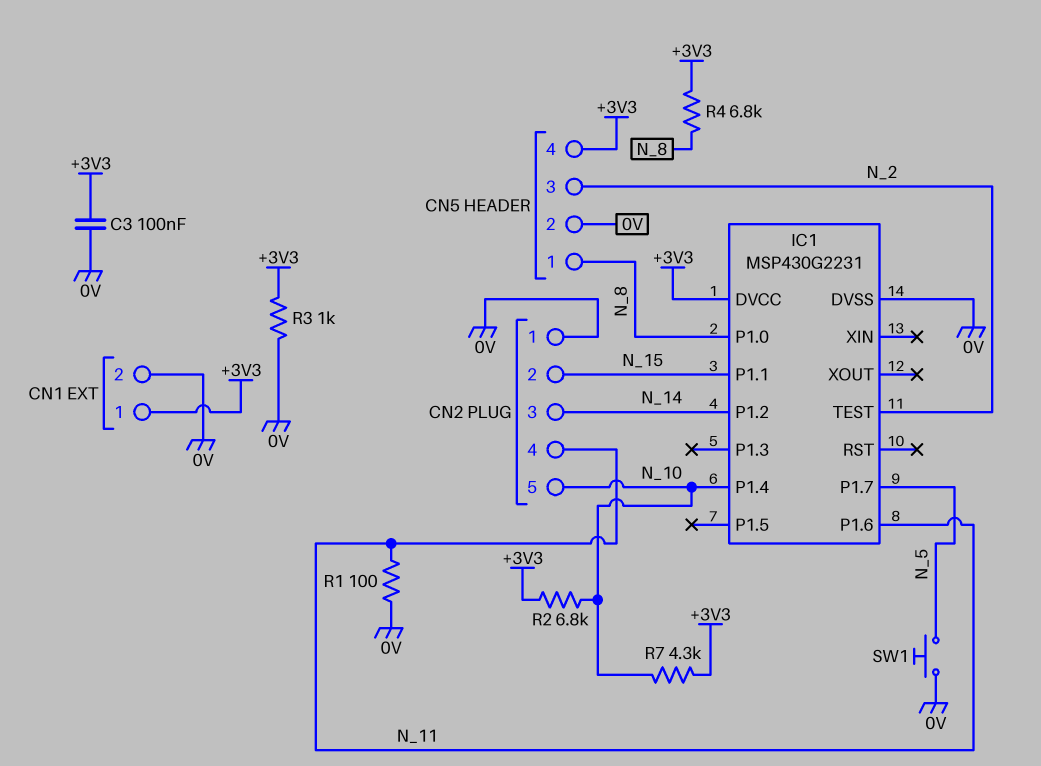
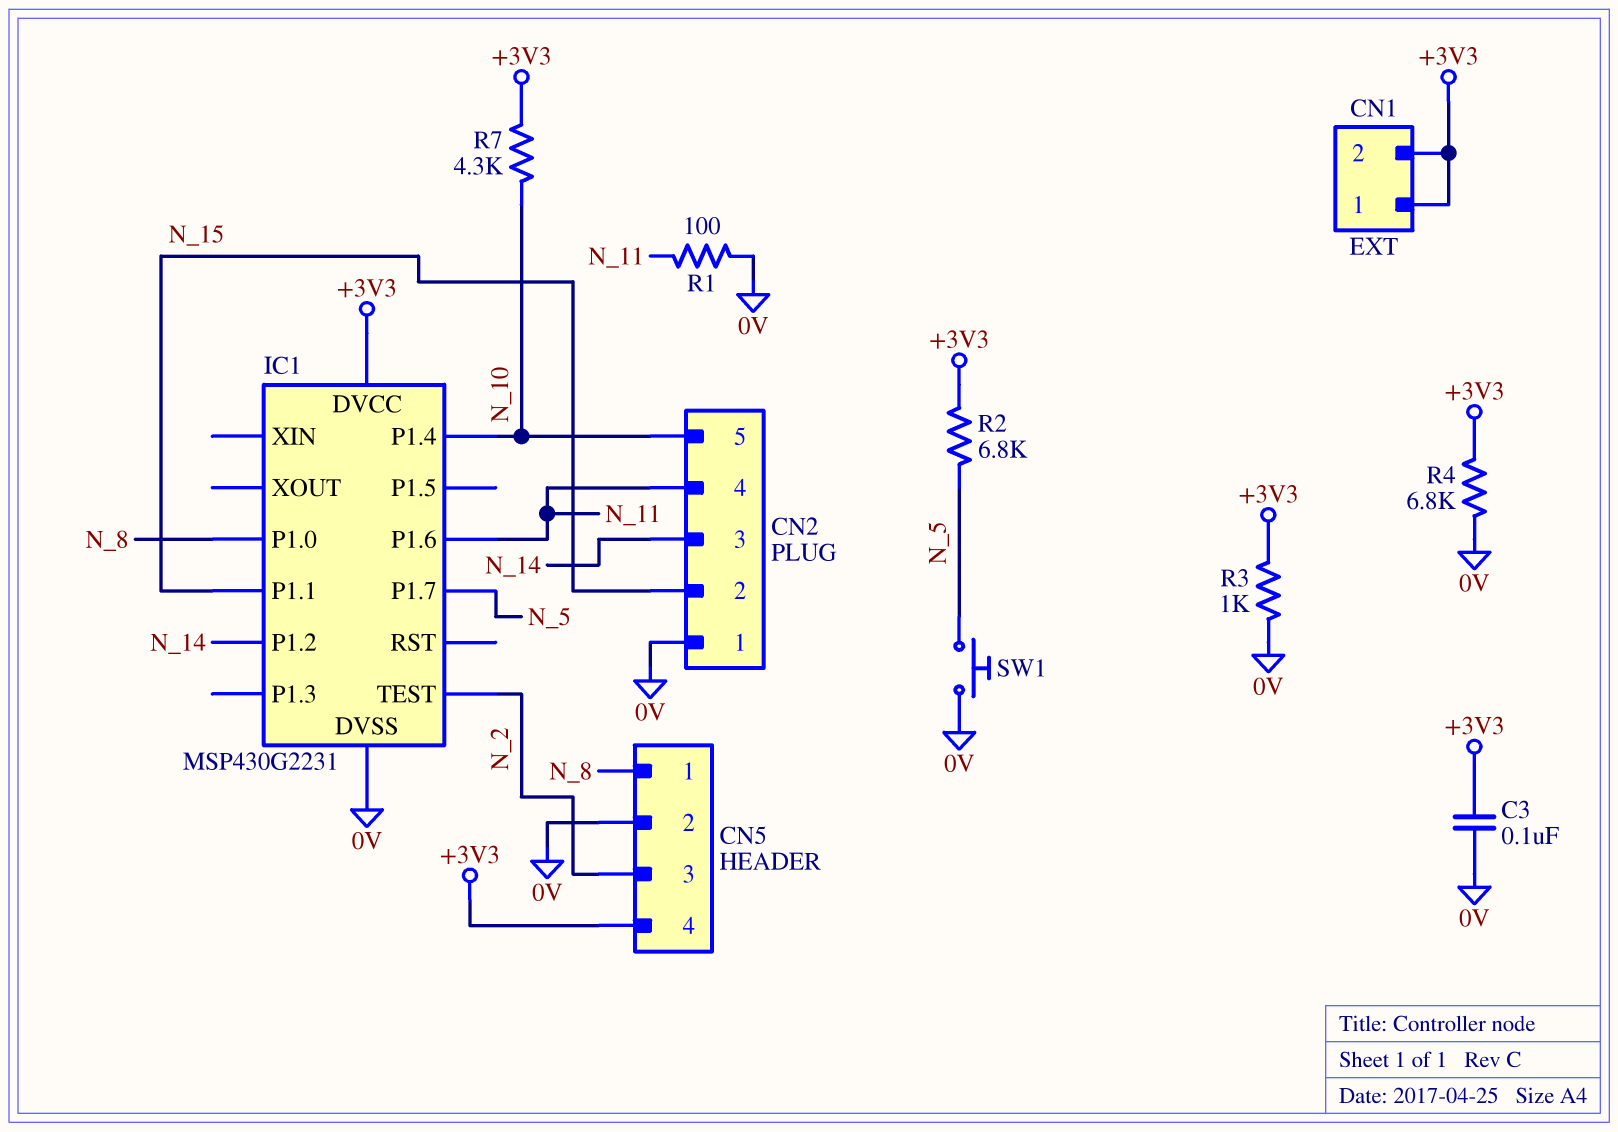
CN1 pin 2: 0V -> +3V3
R2: 6.8k (+3V3, N_10) -> 6.8k (+3V3, N_5)
R4: 6.8k (+3V3, N_8) -> 6.8k (+3V3, 0V)

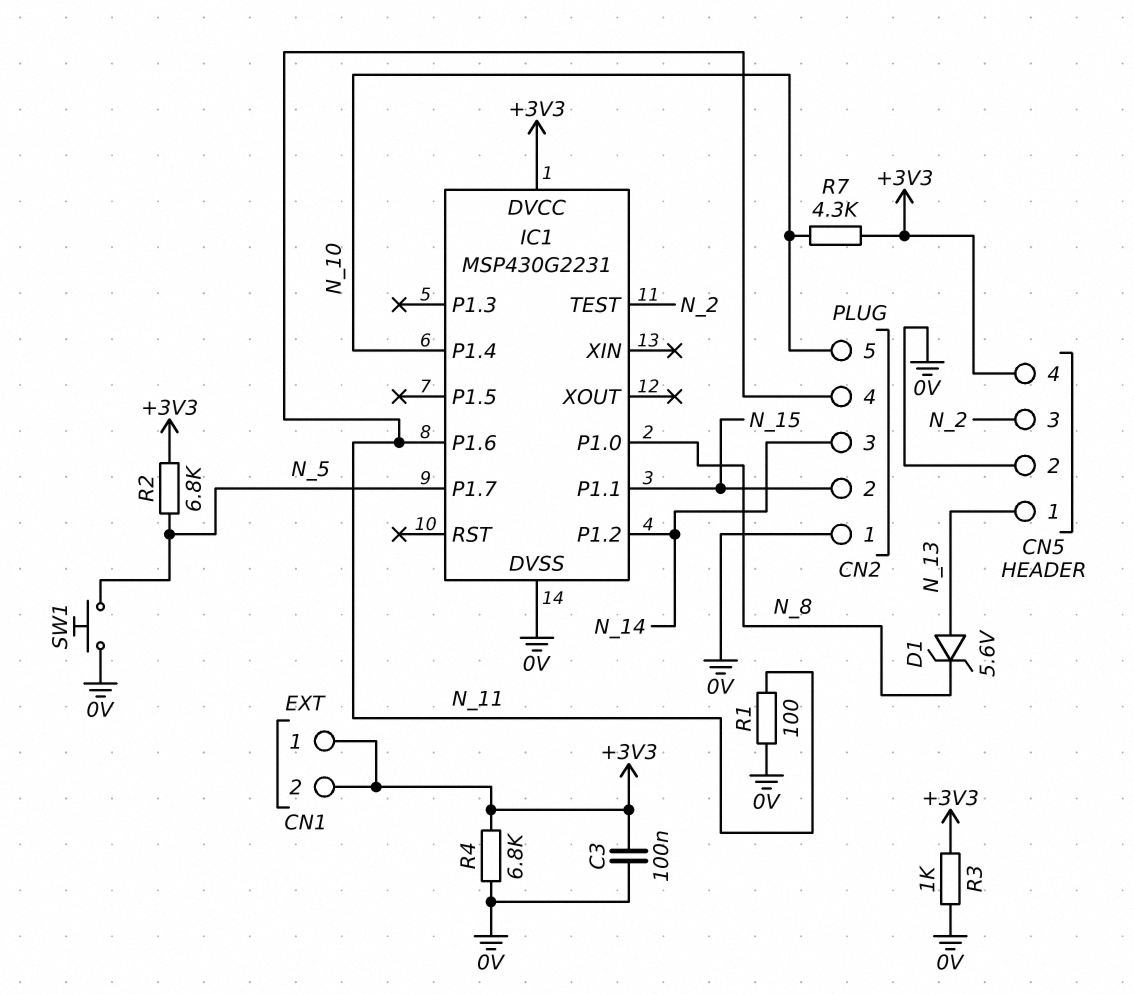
CN5 pin 1: N_8 -> N_13
D1: none -> zener 5.6V (A N_13, K N_8)

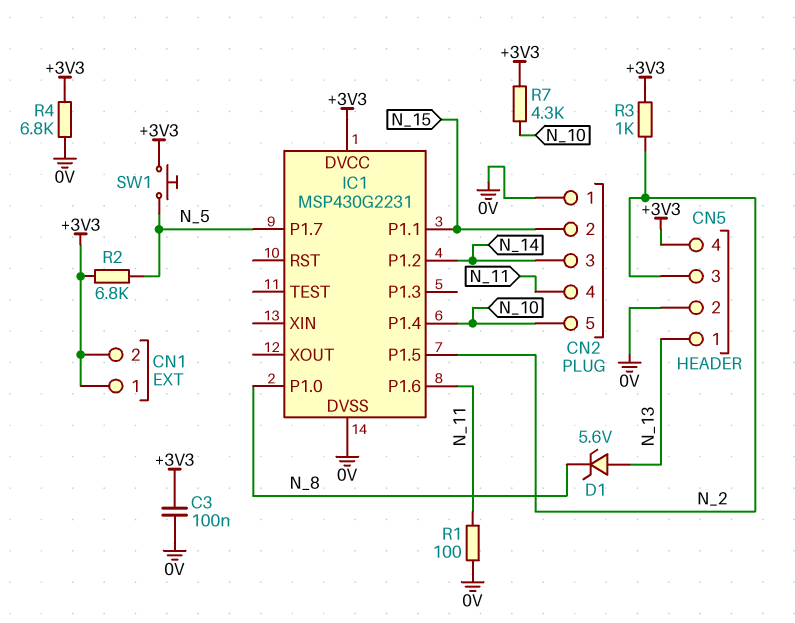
IC1 pin P1.5: none -> N_2
IC1 pin TEST: N_2 -> none
R3: 1k (+3V3, 0V) -> 1k (+3V3, N_2)
SW1: button (0V, N_5) -> button (+3V3, N_5)

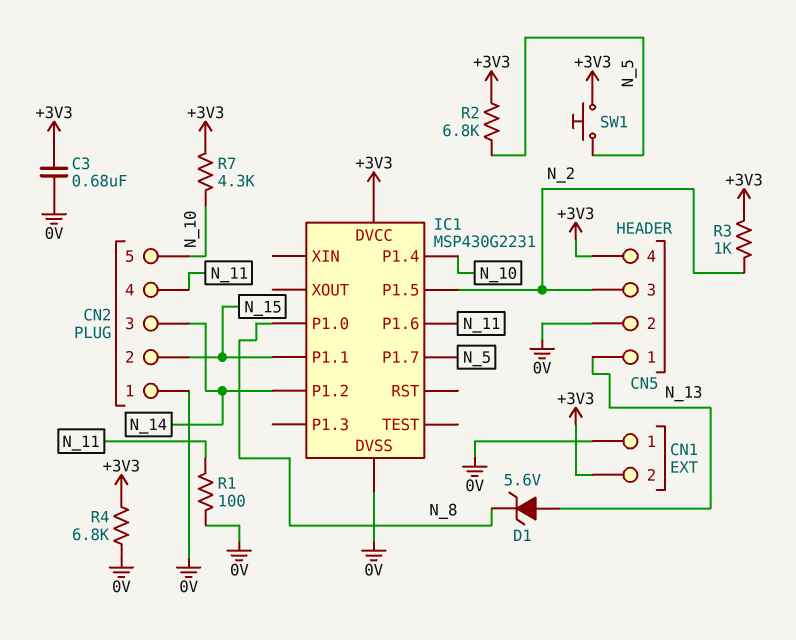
C3: 100nF (+3V3, 0V) -> 680nF (+3V3, 0V)
CN1 pin 1: +3V3 -> 0V

